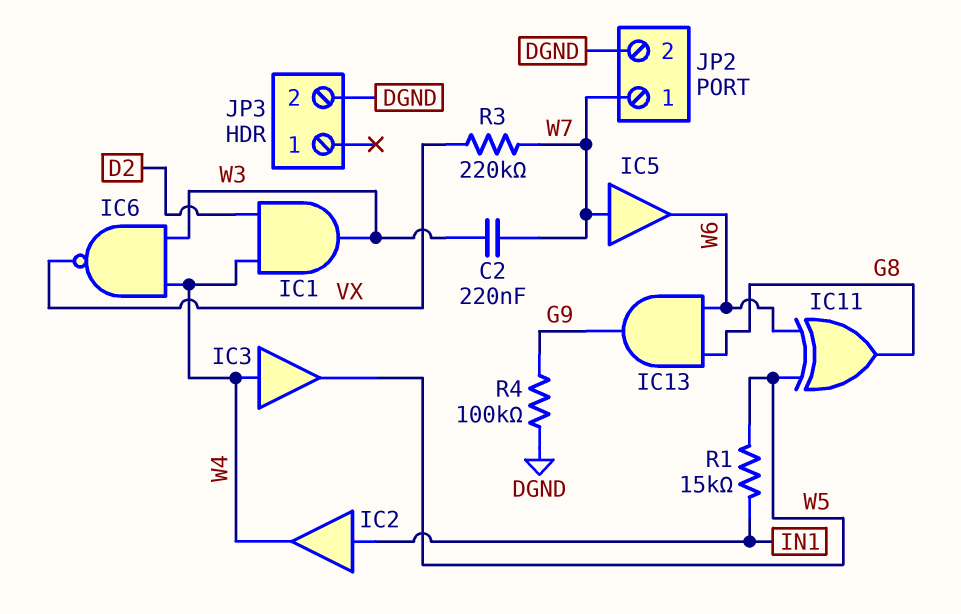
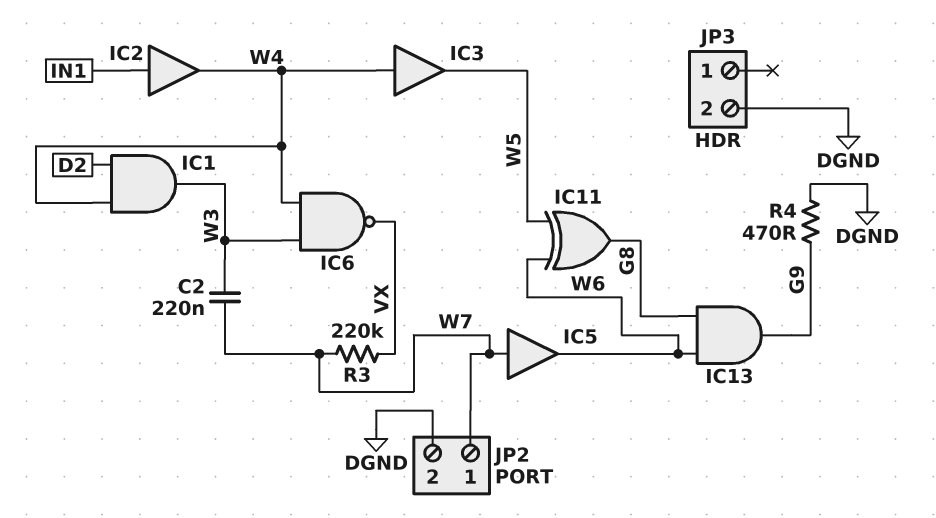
R1: 15k (IN1, W5) -> none
R4: 100k (DGND, G9) -> 470 (DGND, G9)

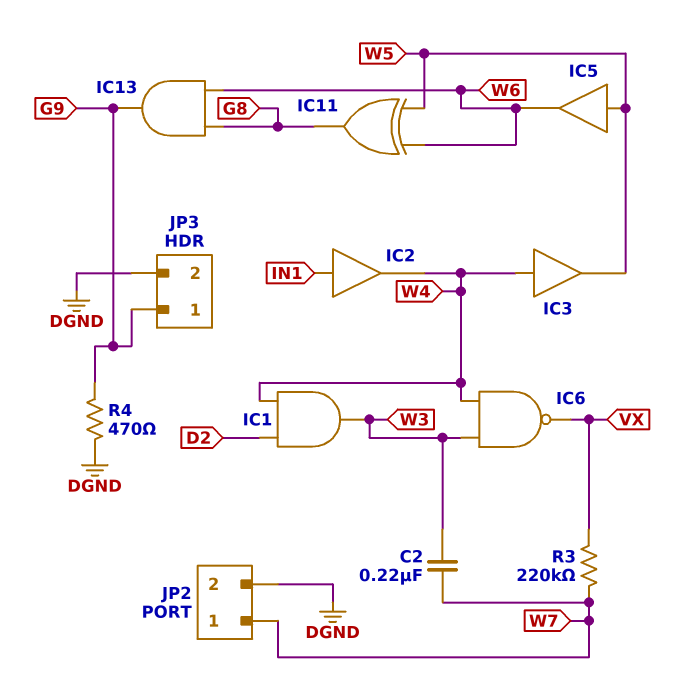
IC5: buffer (in W7, out W6) -> buffer (in W5, out W6)
JP3 pin 1: none -> G9

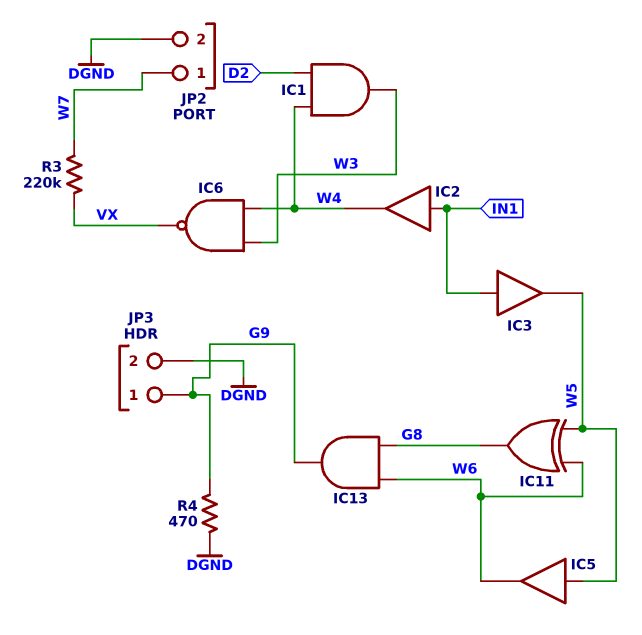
C2: 220nF (W3, W7) -> none
IC3: buffer (in W4, out W5) -> buffer (in IN1, out W5)

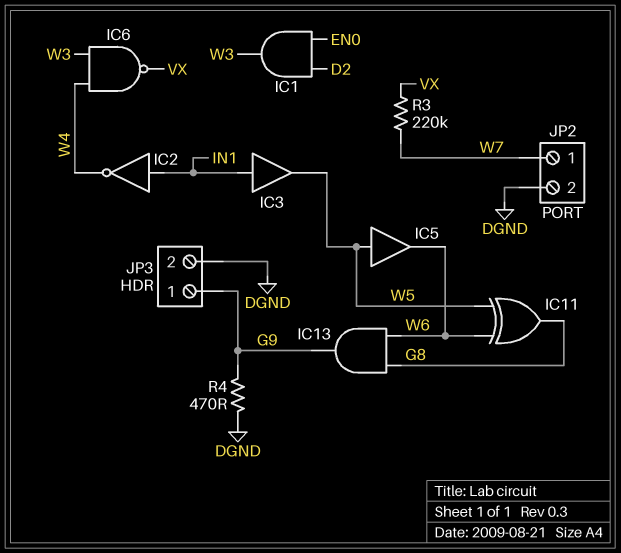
IC1: AND (in D2, in W4, out W3) -> AND (in D2, in EN0, out W3)
IC2: buffer (in IN1, out W4) -> NOT (in IN1, out W4)

